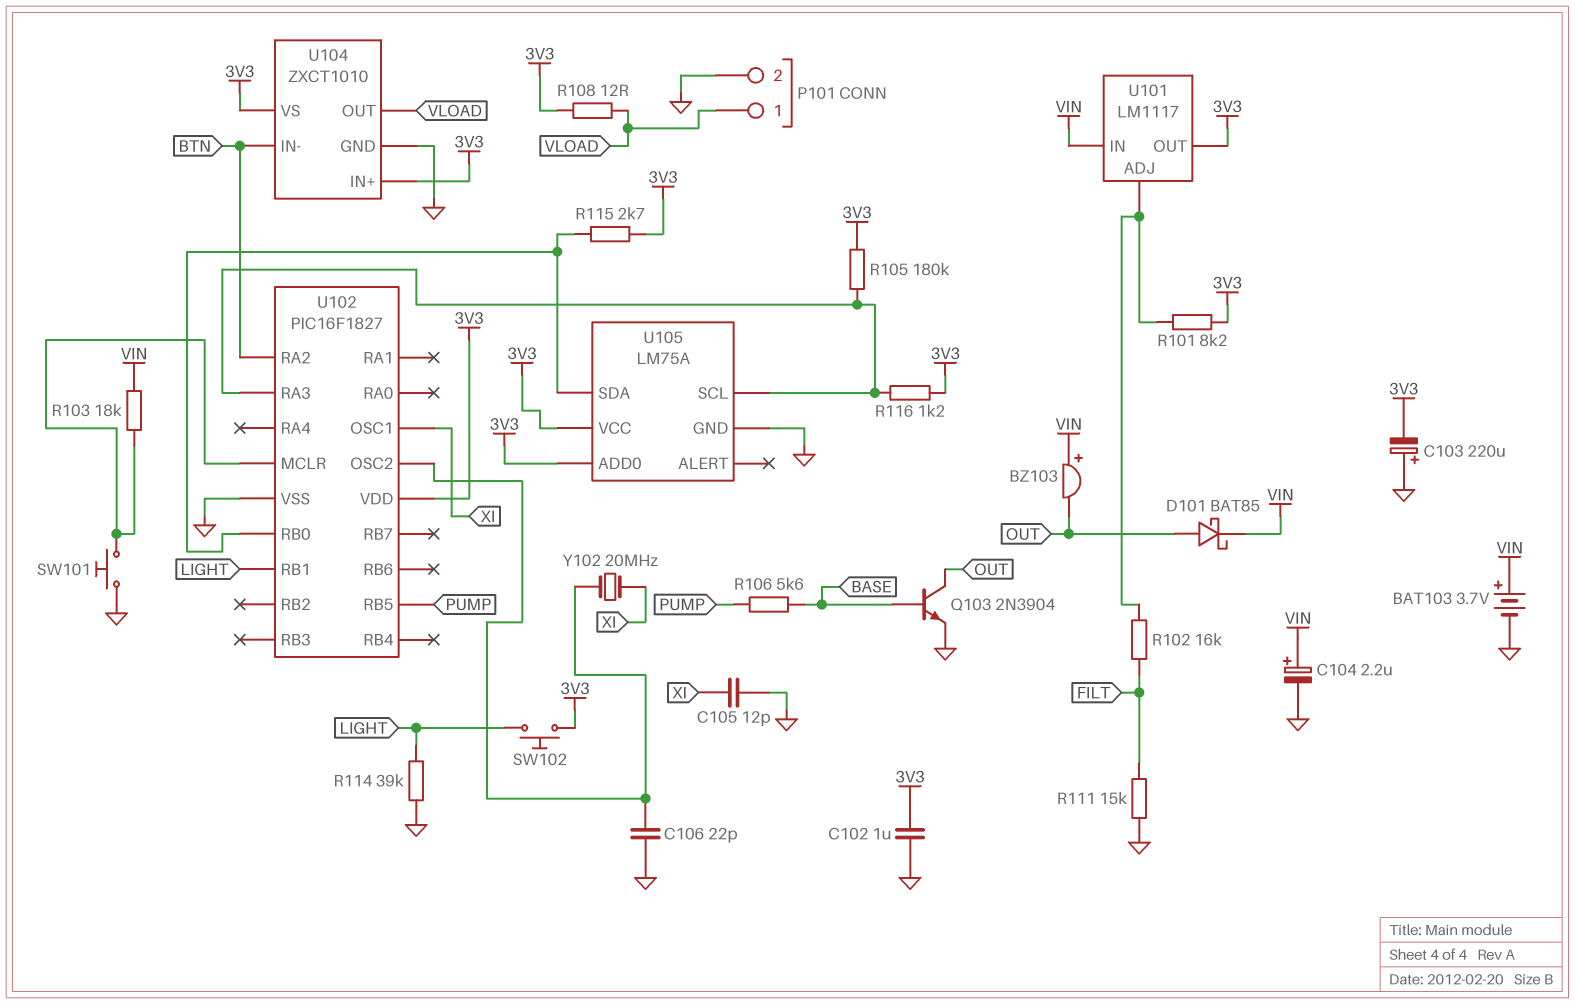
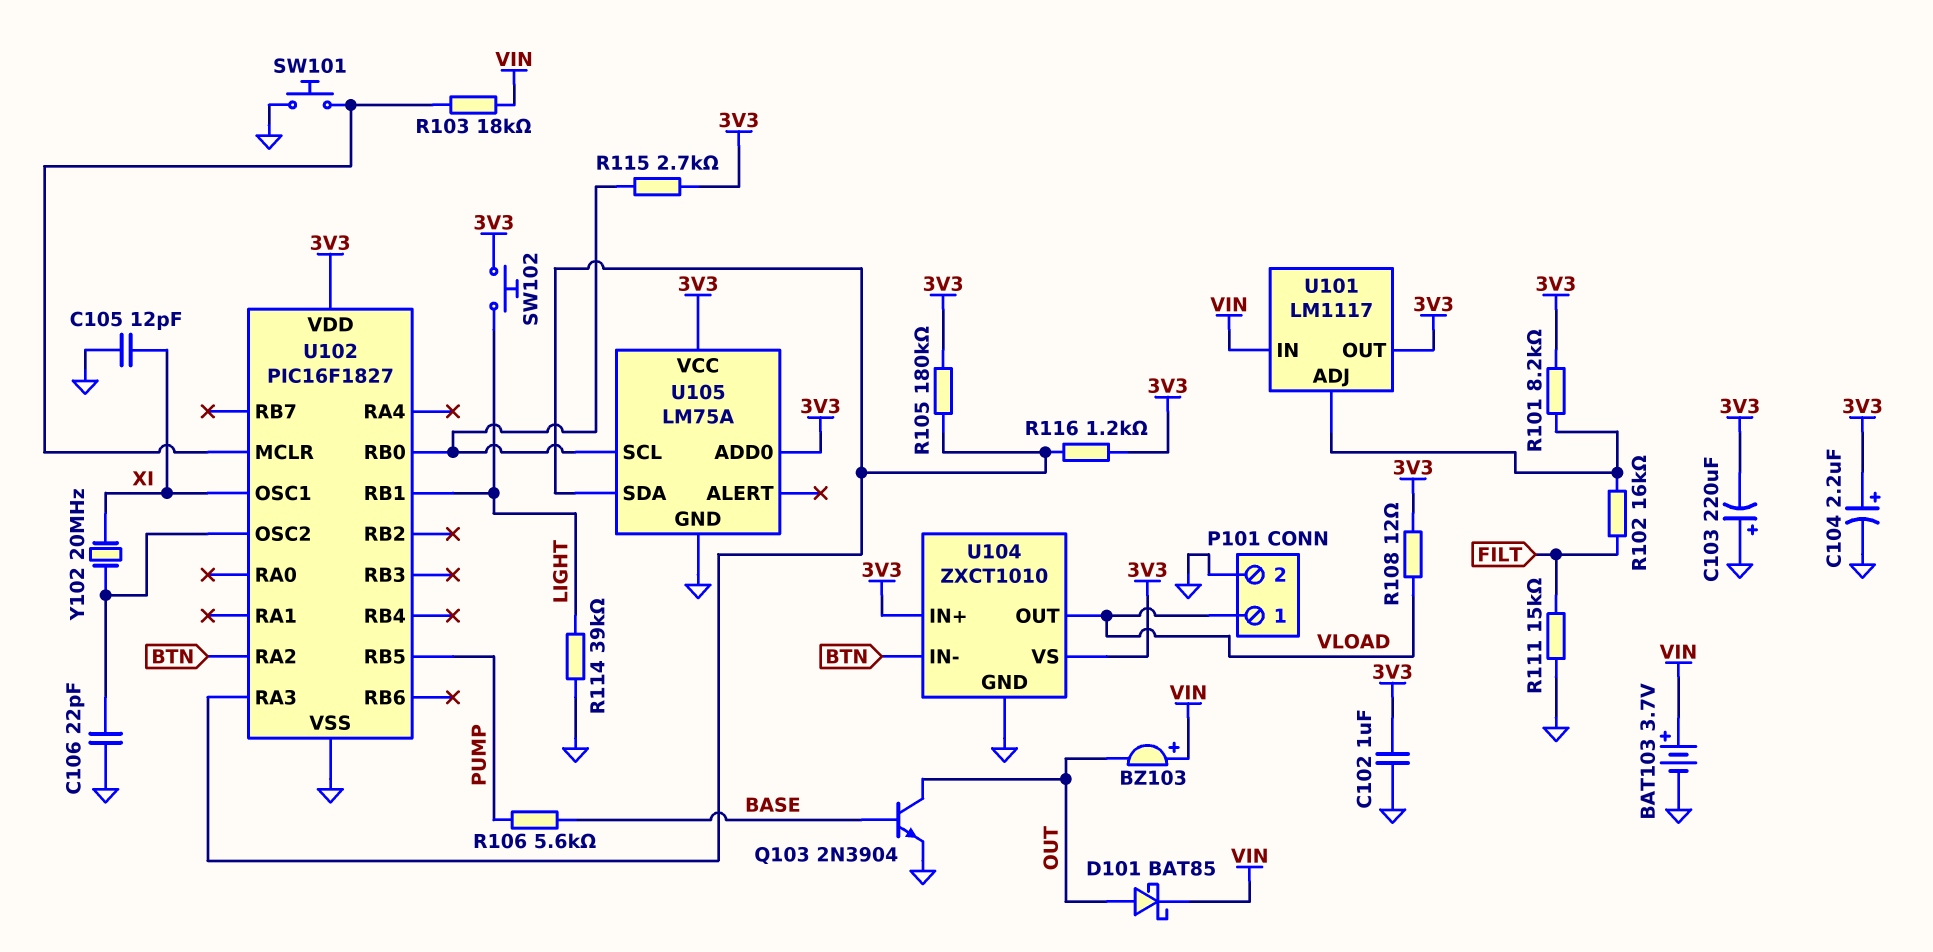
C104: 2.2uF (plus VIN, minus GND) -> 2.2uF (plus 3V3, minus GND)
U105 pin SCL: U102/RA3 -> U102/RB0
U105 pin SDA: U102/RB0 -> U102/RA3

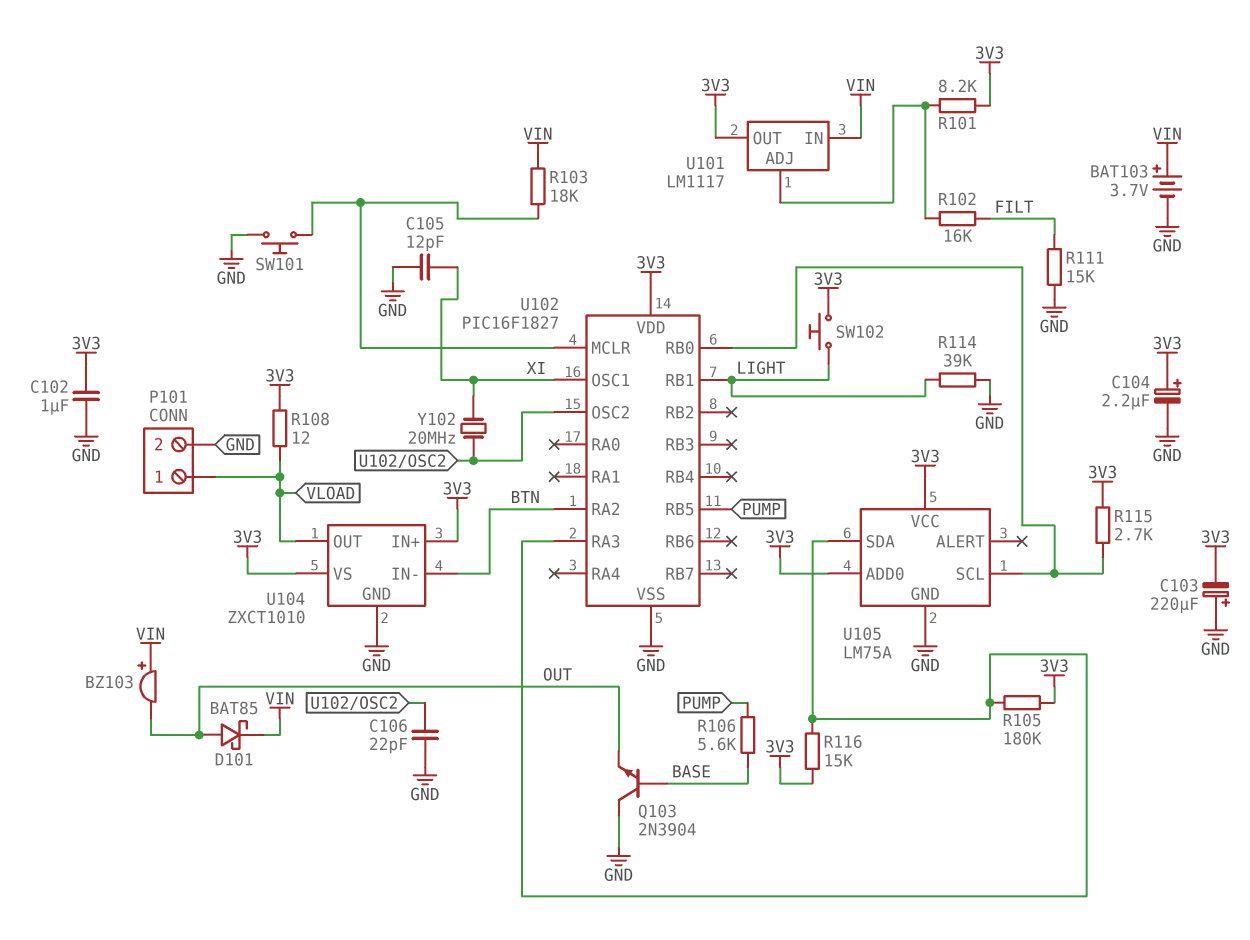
Q103: NPN 2N3904 (B BASE, C OUT, E GND) -> NPN 2N3904 (B BASE, C GND, E OUT)
R116: 1.2k (3V3, U102/RA3) -> 15k (3V3, U102/RA3)

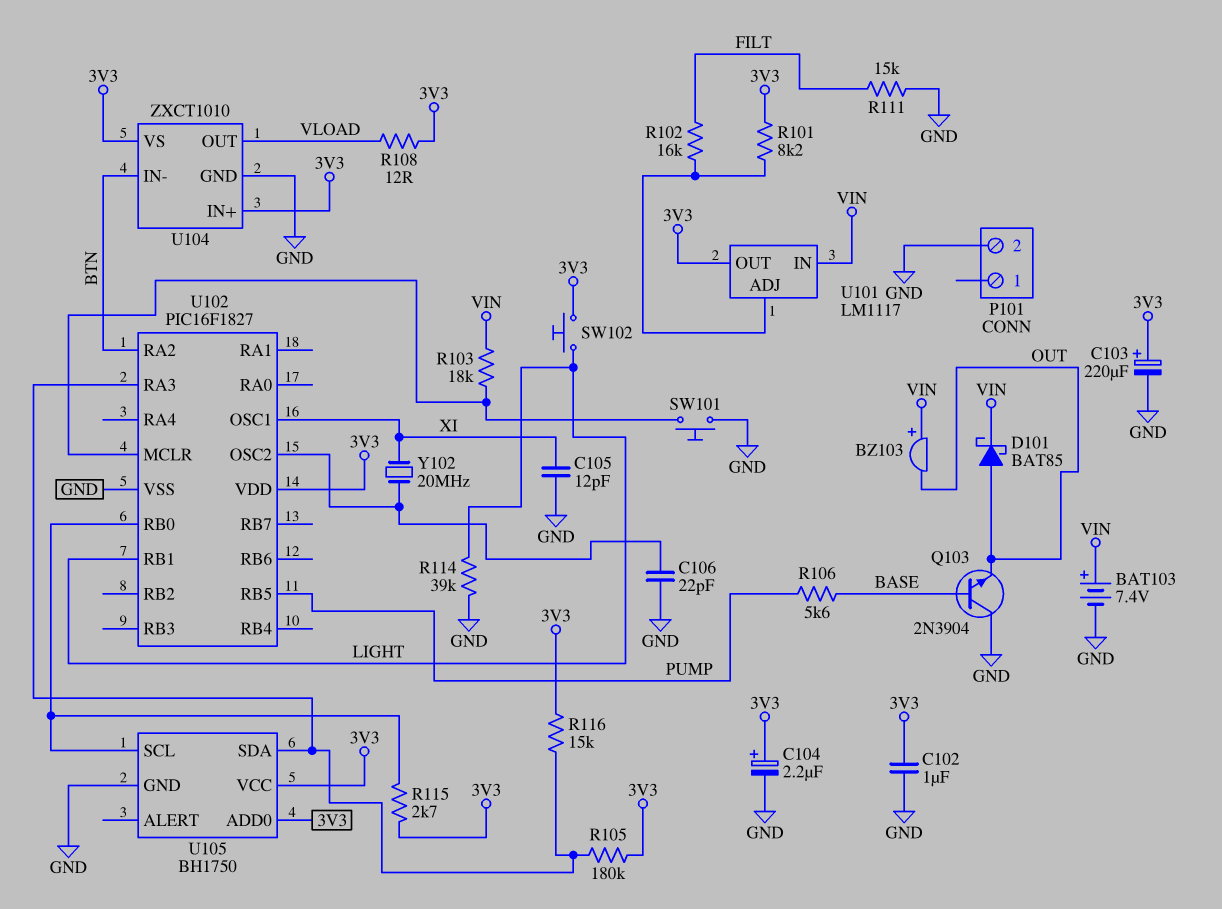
BAT103: 3.7V (plus VIN, minus GND) -> 7.4V (plus VIN, minus GND)
C103: 220uF (plus GND, minus 3V3) -> 220uF (plus 3V3, minus GND)
P101 pin 1: VLOAD -> none
U105: LM75A -> BH1750

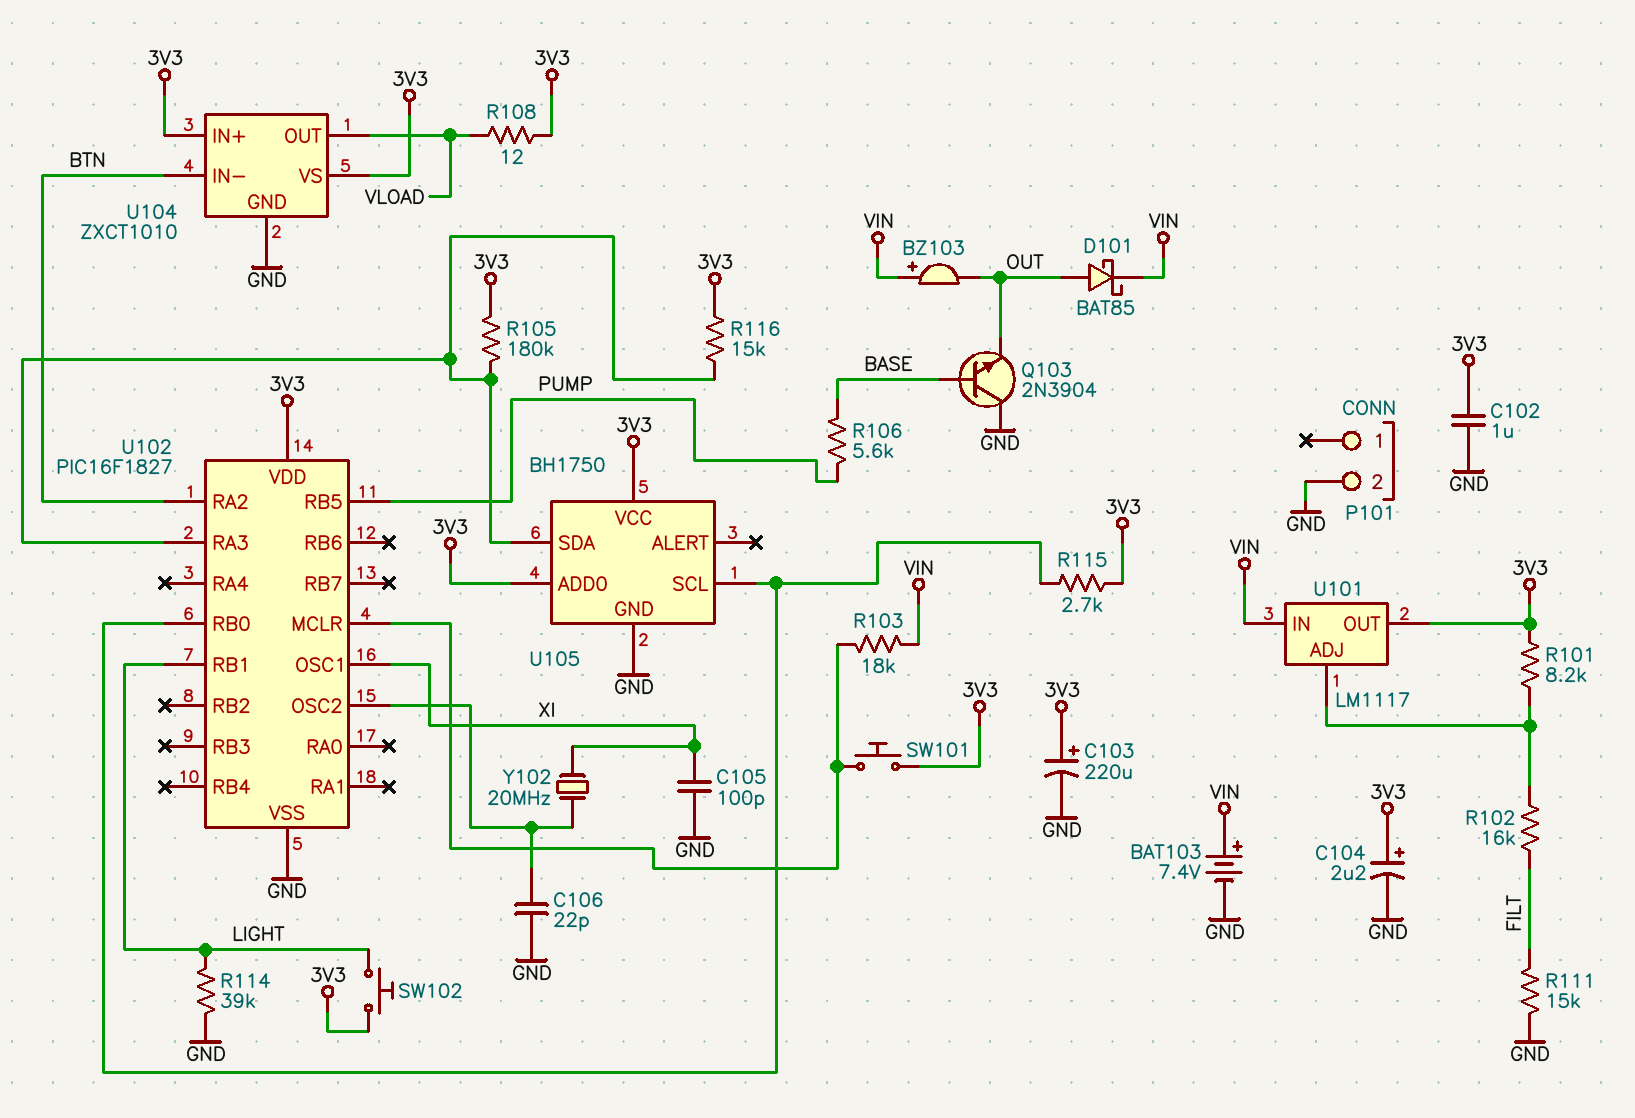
C105: 12pF (GND, XI) -> 100pF (GND, XI)
SW101: button (GND, U102/MCLR) -> button (3V3, U102/MCLR)

